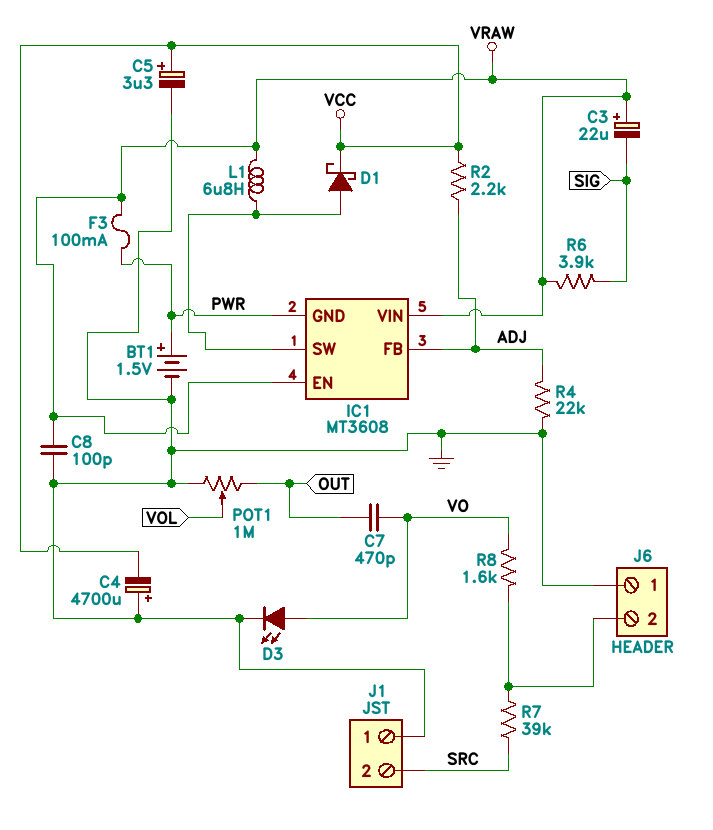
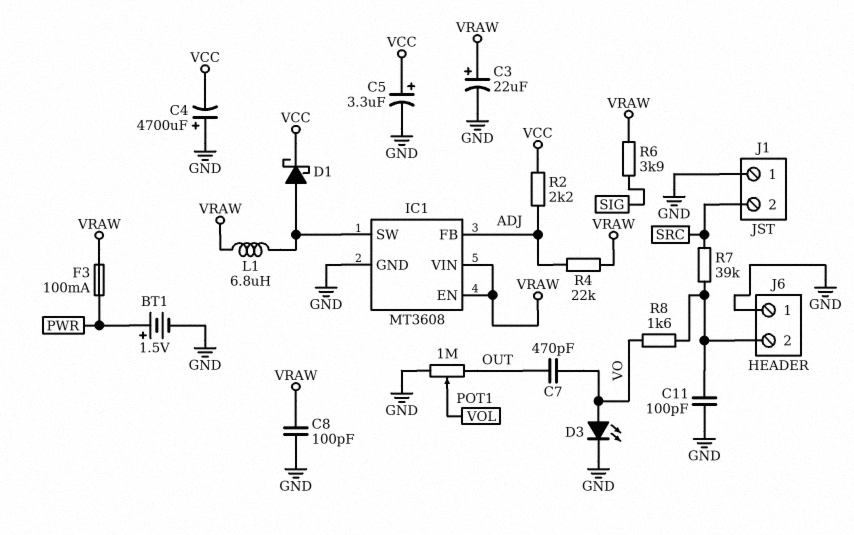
C3: 22uF (plus VRAW, minus SIG) -> 22uF (plus VRAW, minus GND)
C11: none -> 100pF (GND, J6/2)
IC1 pin GND: PWR -> GND
R4: 22k (ADJ, GND) -> 22k (ADJ, VRAW)

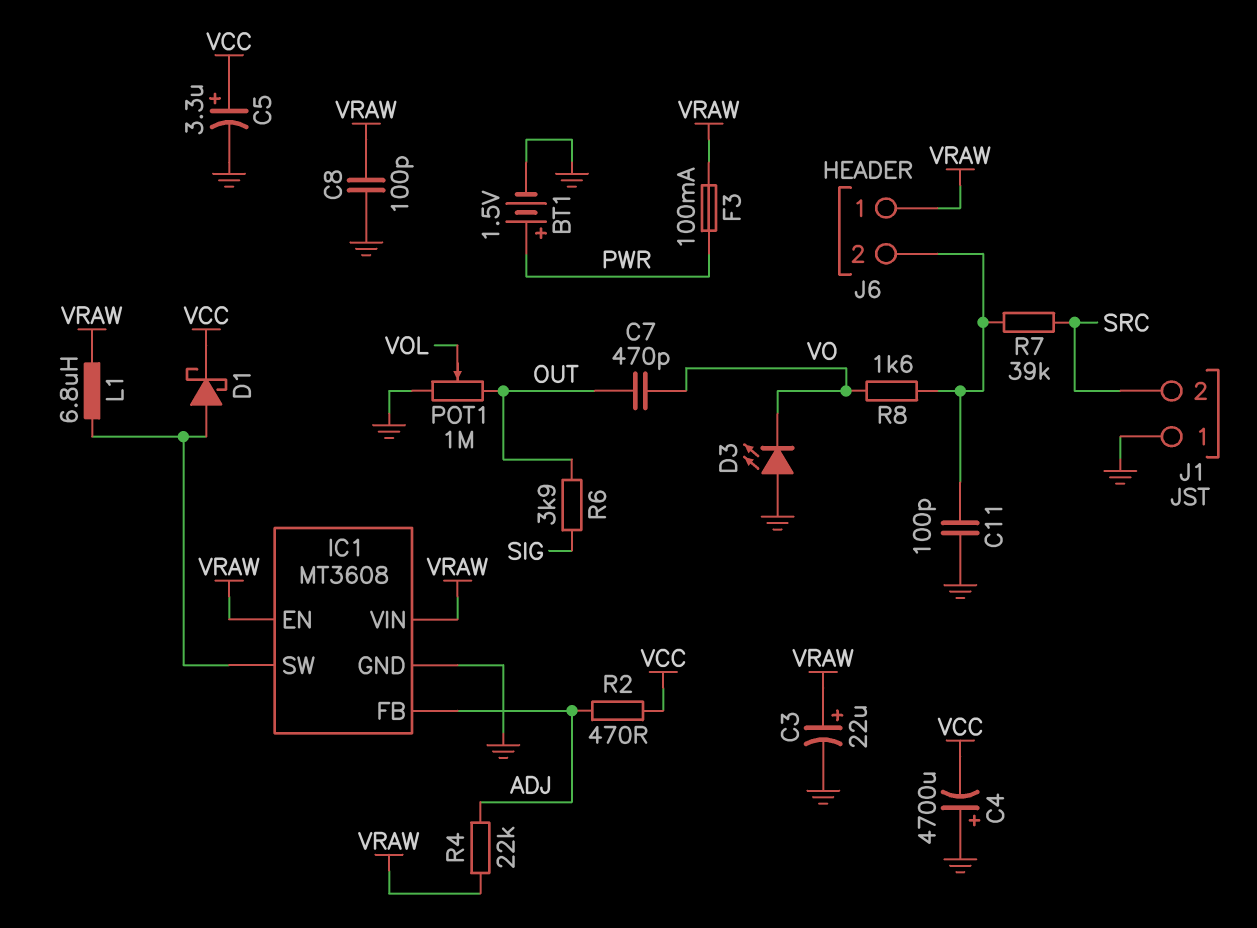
D3: LED (A VO, K GND) -> LED (A GND, K VO)
J6 pin 1: GND -> VRAW
R2: 2.2k (ADJ, VCC) -> 470 (ADJ, VCC)
R6: 3.9k (SIG, VRAW) -> 3.9k (OUT, SIG)

